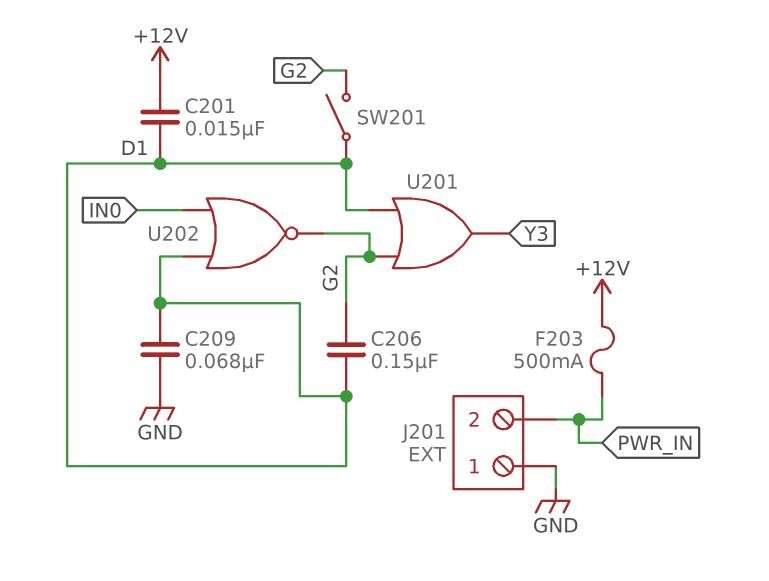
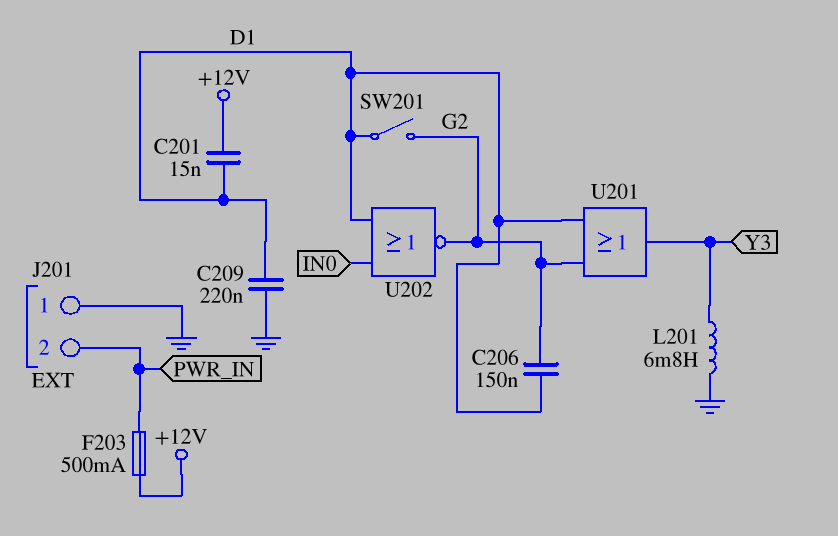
C209: 68nF (D1, GND) -> 220nF (D1, GND)
L201: none -> 6.8mH (GND, Y3)

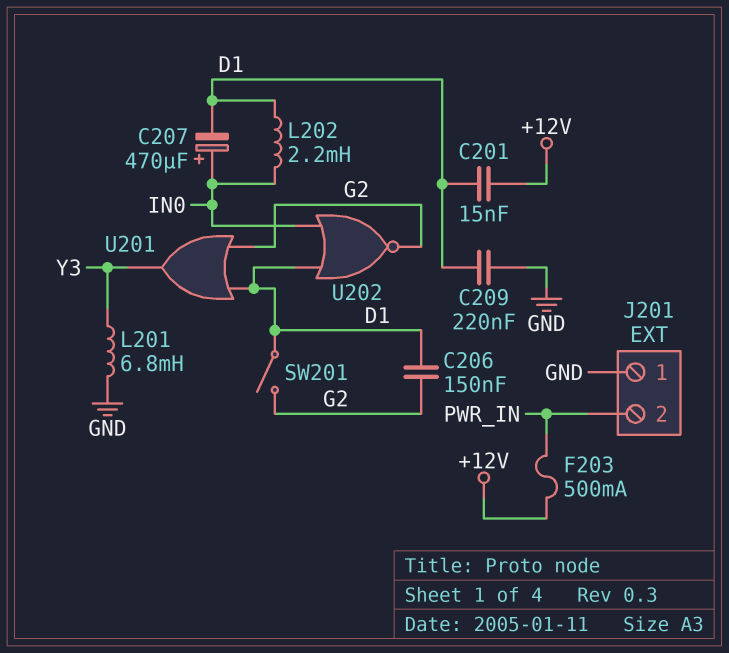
C207: none -> 470uF (plus IN0, minus D1)
L202: none -> 2.2mH (D1, IN0)

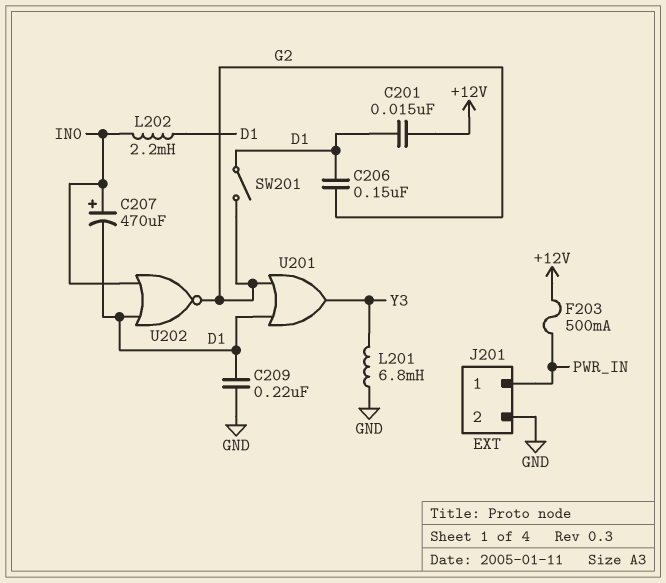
J201 pin 1: GND -> PWR_IN
J201 pin 2: PWR_IN -> GND

